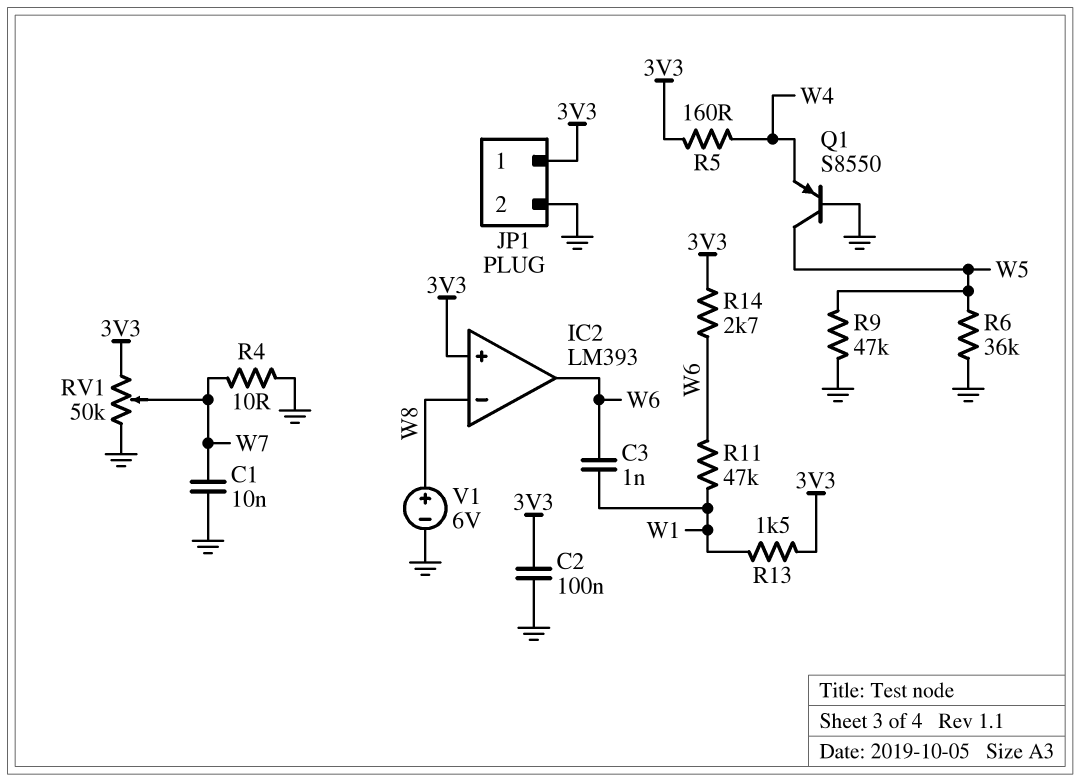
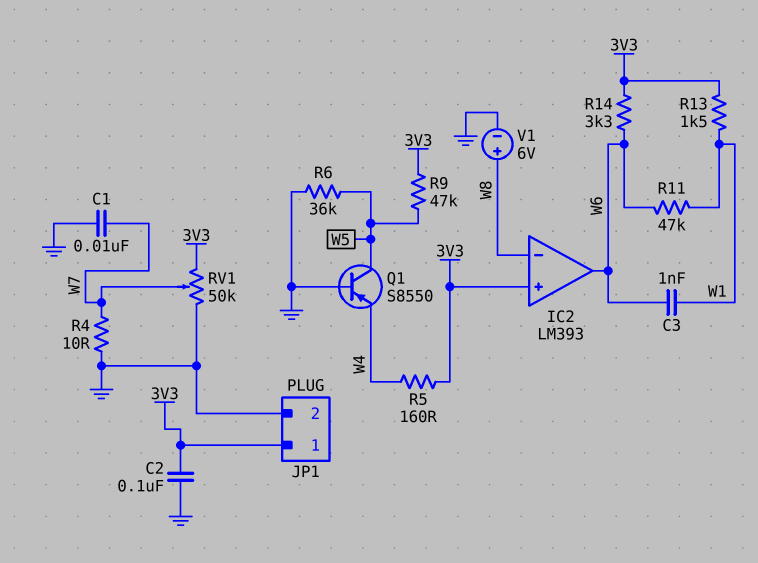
R9: 47k (GND, W5) -> 47k (3V3, W5)
R14: 2.7k (3V3, W6) -> 3.3k (3V3, W6)

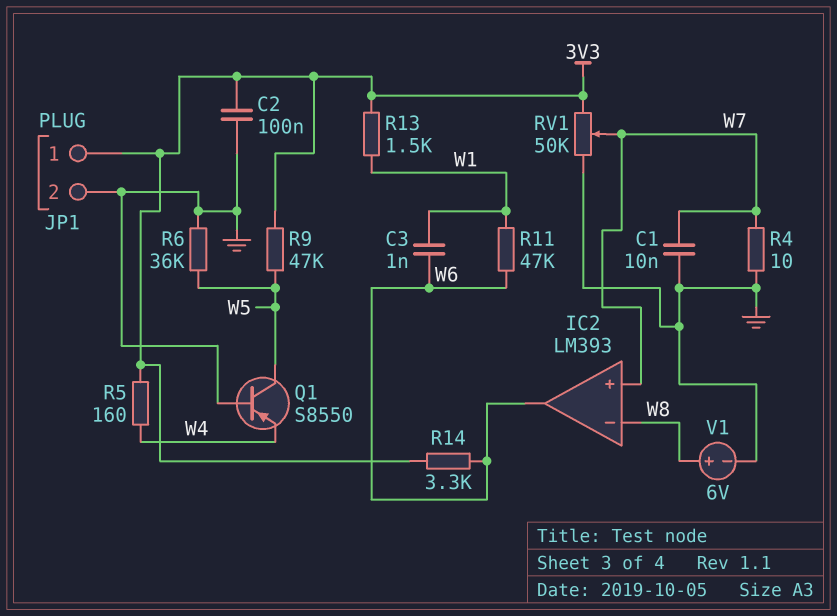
IC2 pin in+: 3V3 -> W7

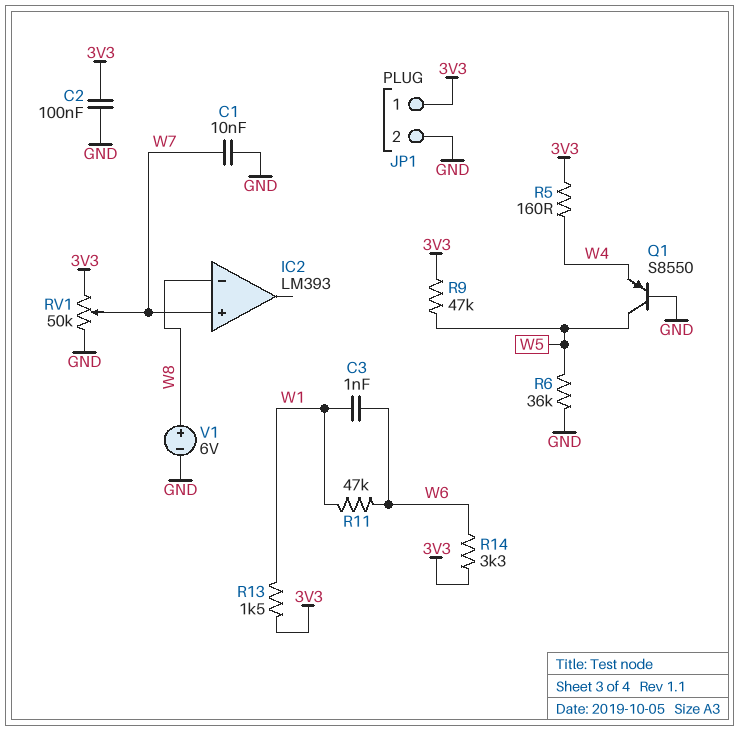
IC2 pin out: W6 -> none
R4: 10 (GND, W7) -> none

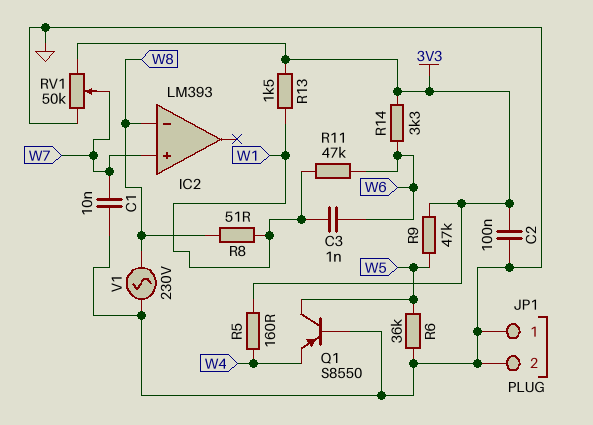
JP1 pin 1: 3V3 -> GND
R8: none -> 51 (W1, W8)
V1: 6V (plus W8, minus GND) -> AC 230V (GND, W8)

